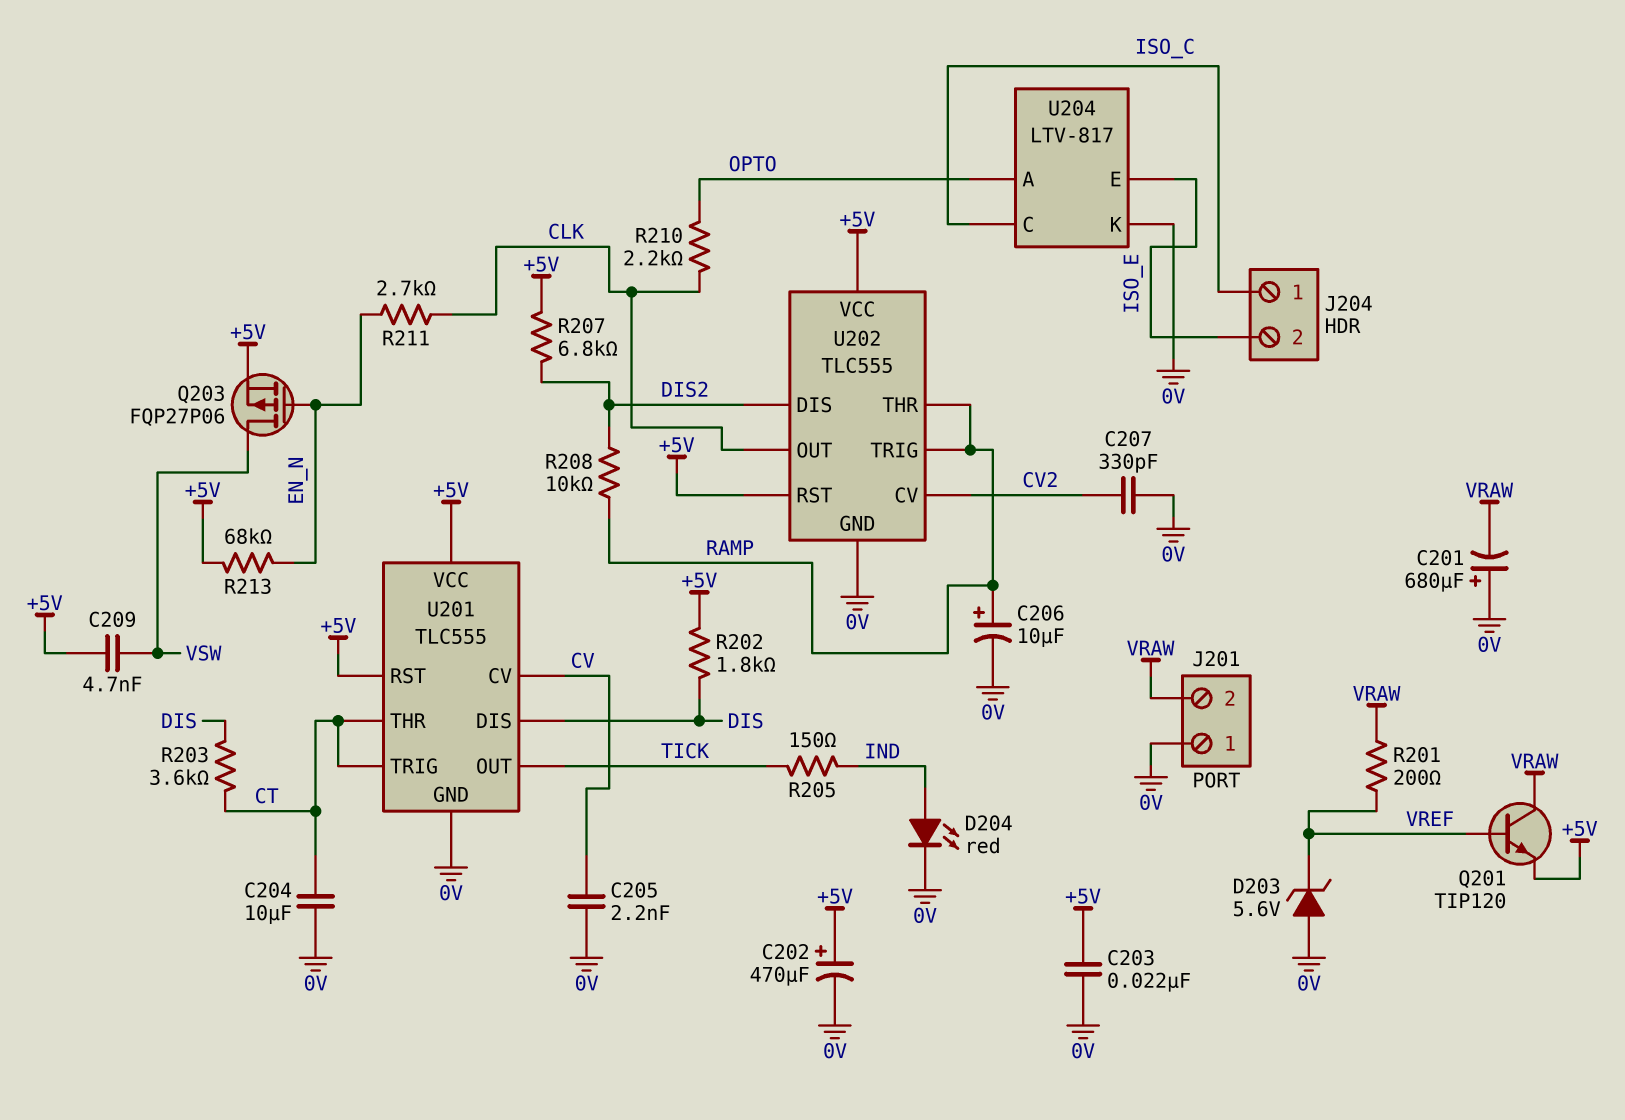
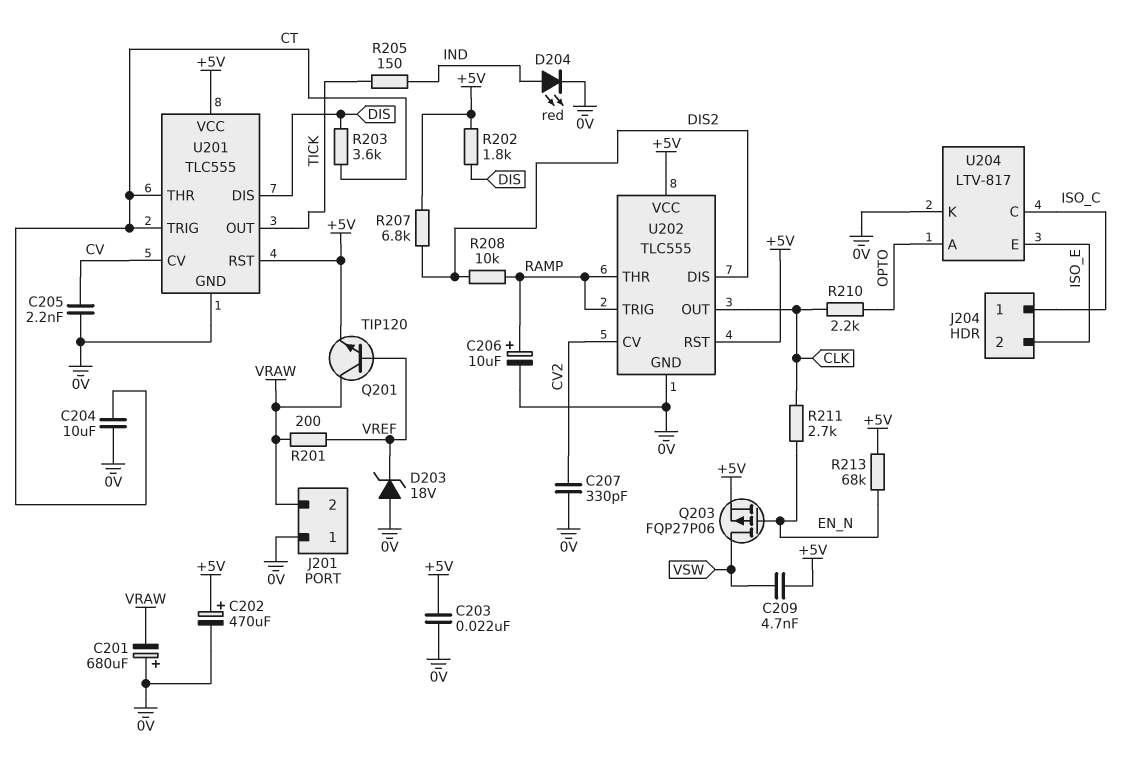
D203: zener 5.6V (A 0V, K VREF) -> zener 18V (A 0V, K VREF)

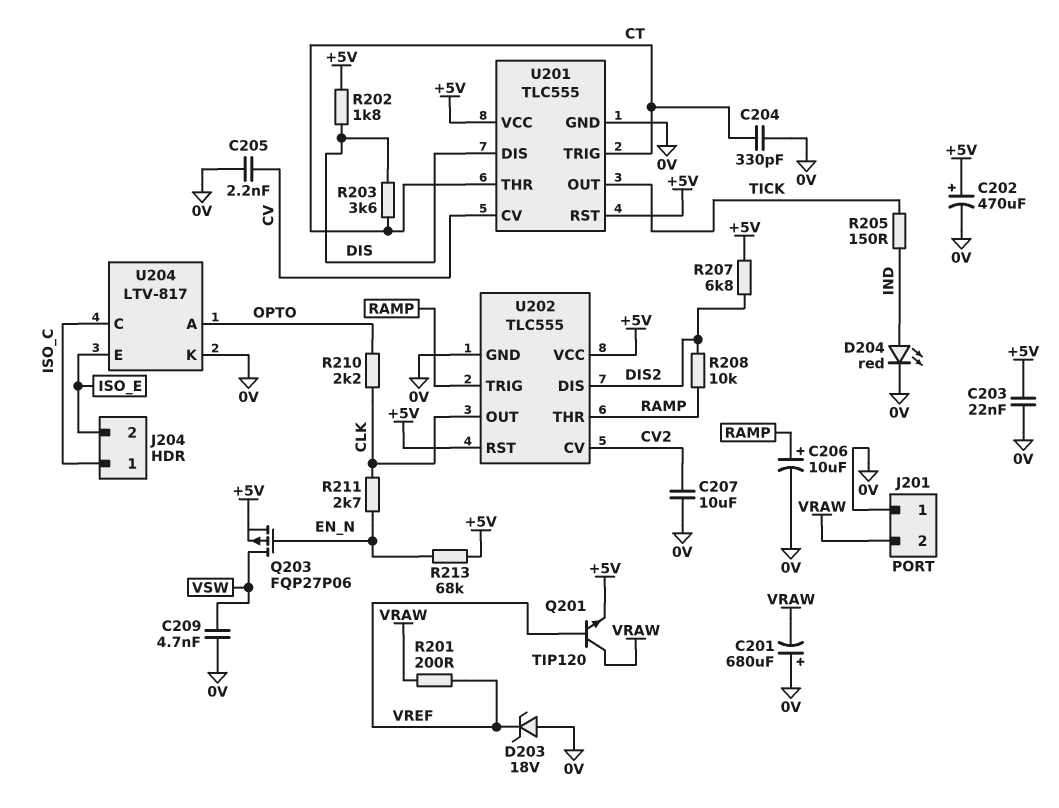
C204: 10uF (0V, CT) -> 330pF (0V, CT)
C207: 330pF (0V, CV2) -> 10uF (0V, CV2)
C209: 4.7nF (+5V, VSW) -> 4.7nF (0V, VSW)

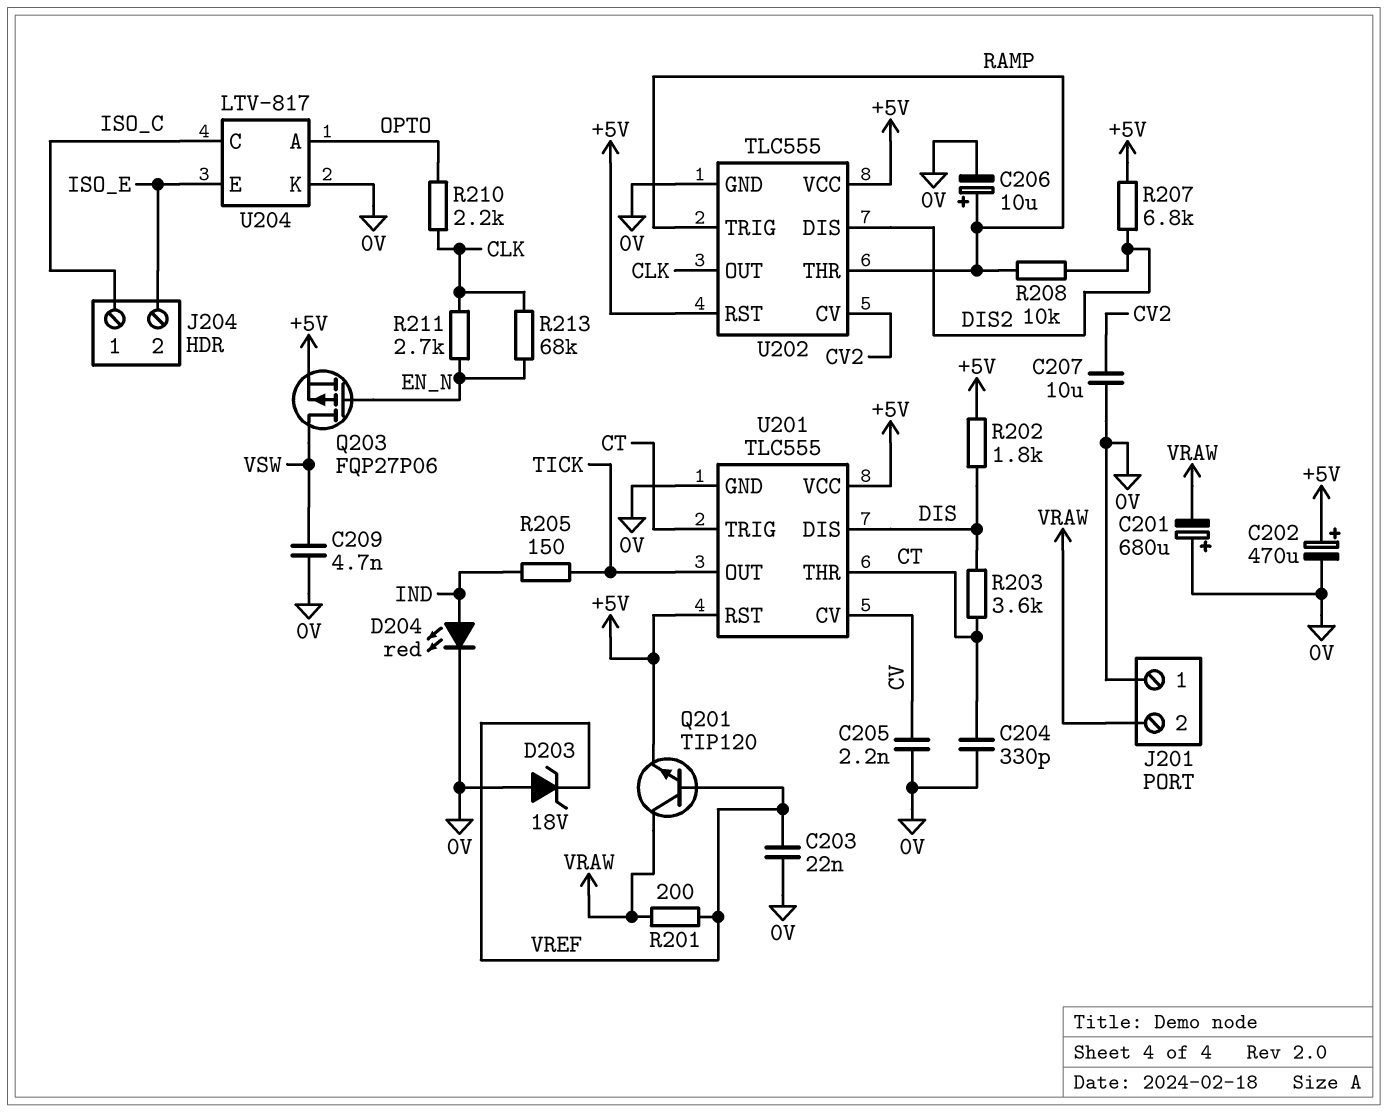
C203: 22nF (+5V, 0V) -> 22nF (0V, VREF)
R213: 68k (+5V, EN_N) -> 68k (CLK, EN_N)

